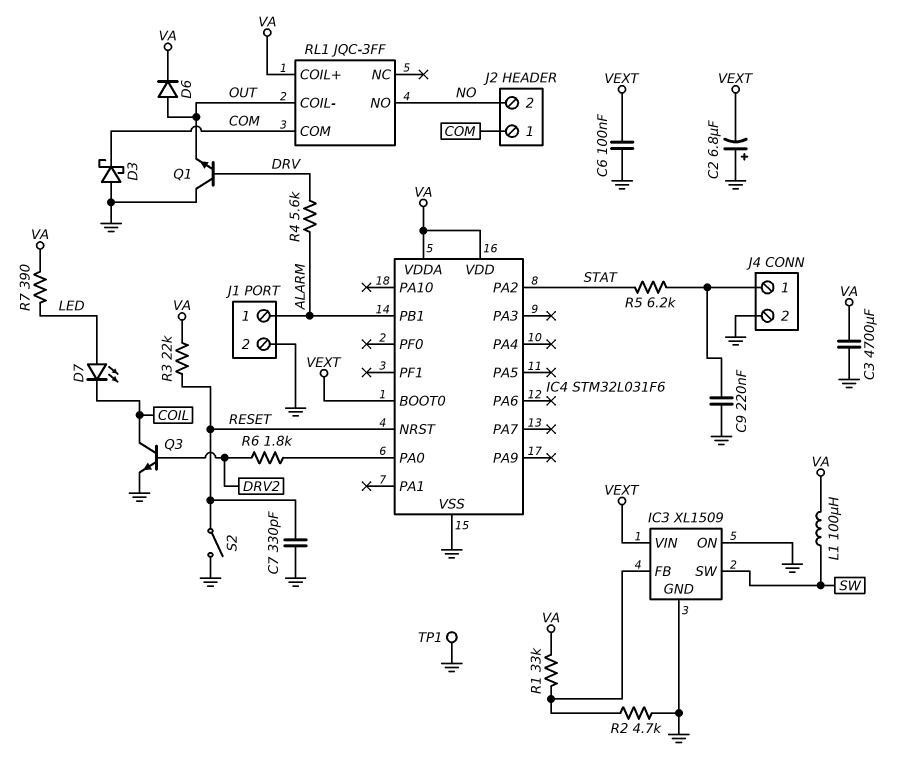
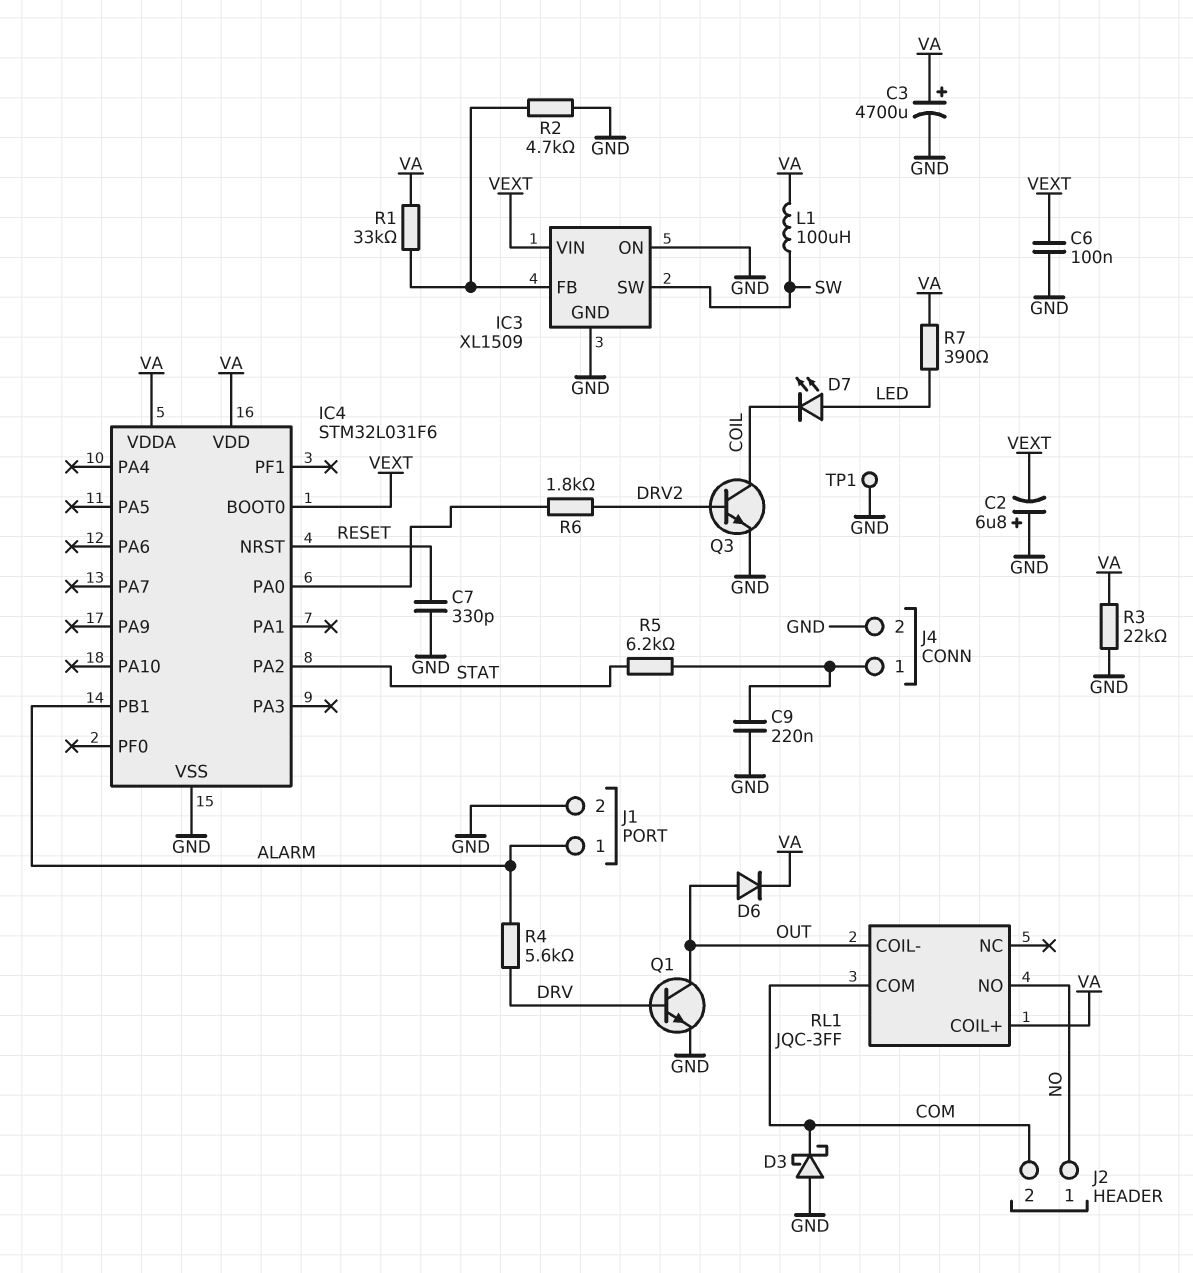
C3: 4700uF (GND, VA) -> 4700uF (plus VA, minus GND)
J2 pin 1: COM -> NO
J2 pin 2: NO -> COM
Q1: NPN (B DRV, C GND, E OUT) -> NPN (B DRV, C OUT, E GND)
R3: 22k (RESET, VA) -> 22k (GND, VA)
S2: switch (GND, RESET) -> none

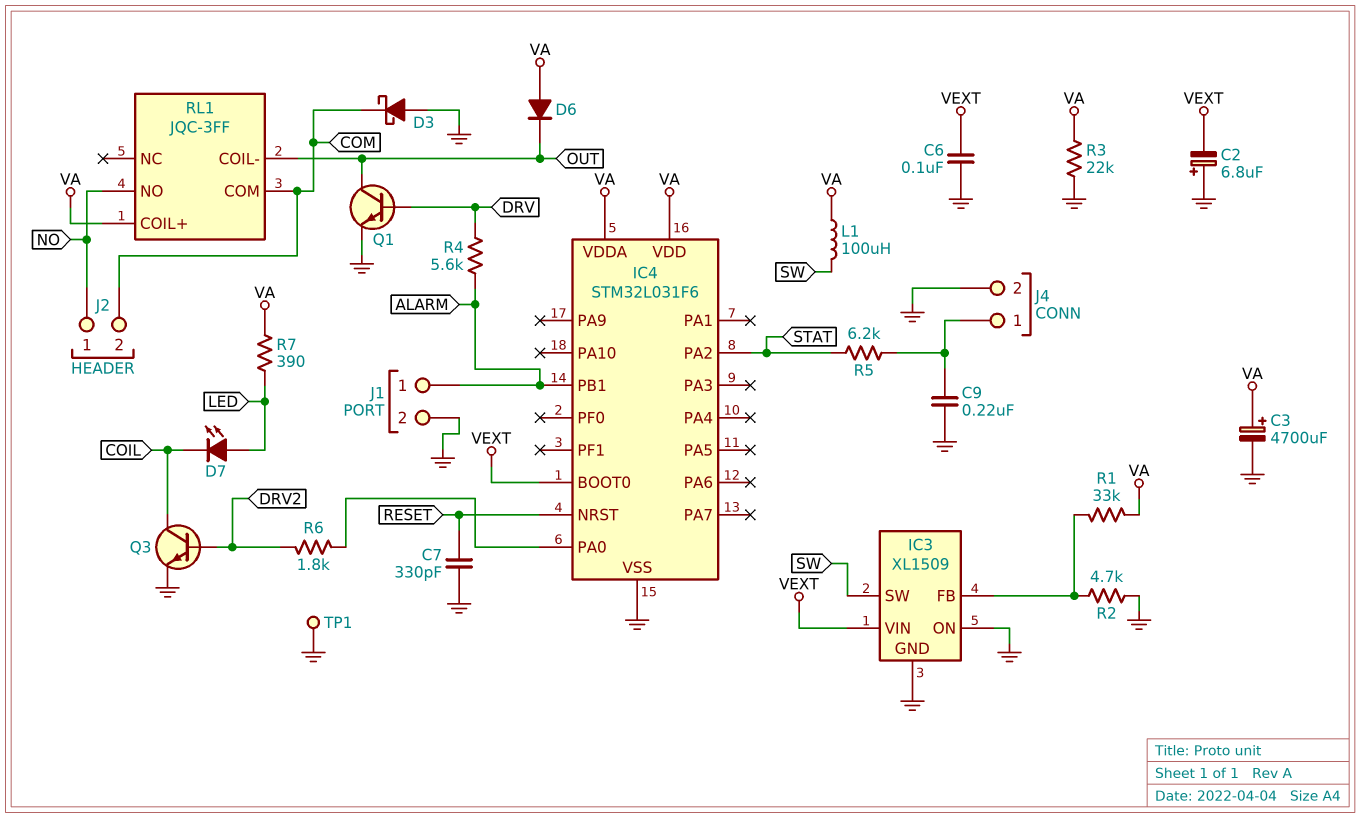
D6: diode (A OUT, K VA) -> diode (A VA, K OUT)

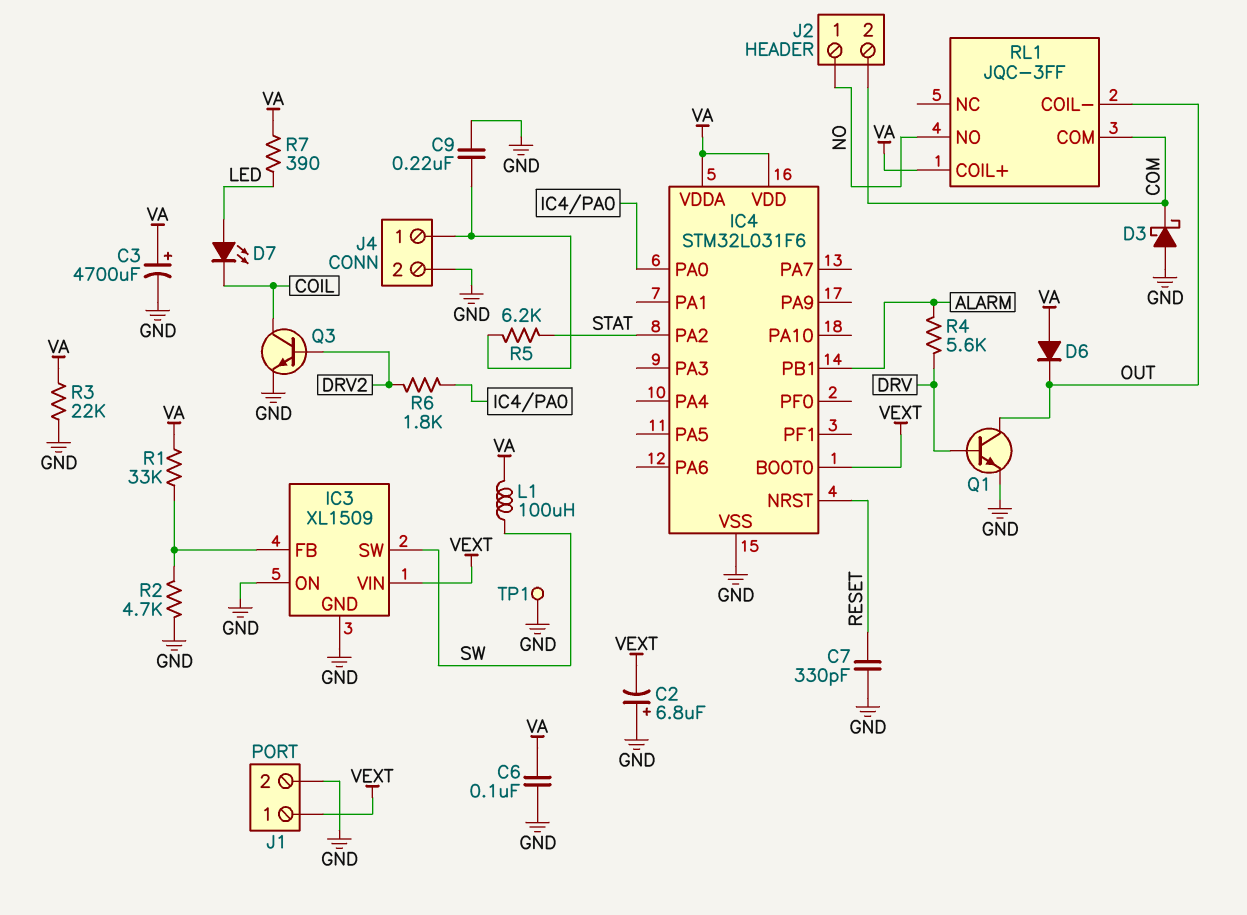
C6: 100nF (GND, VEXT) -> 100nF (GND, VA)
J1 pin 1: ALARM -> VEXT

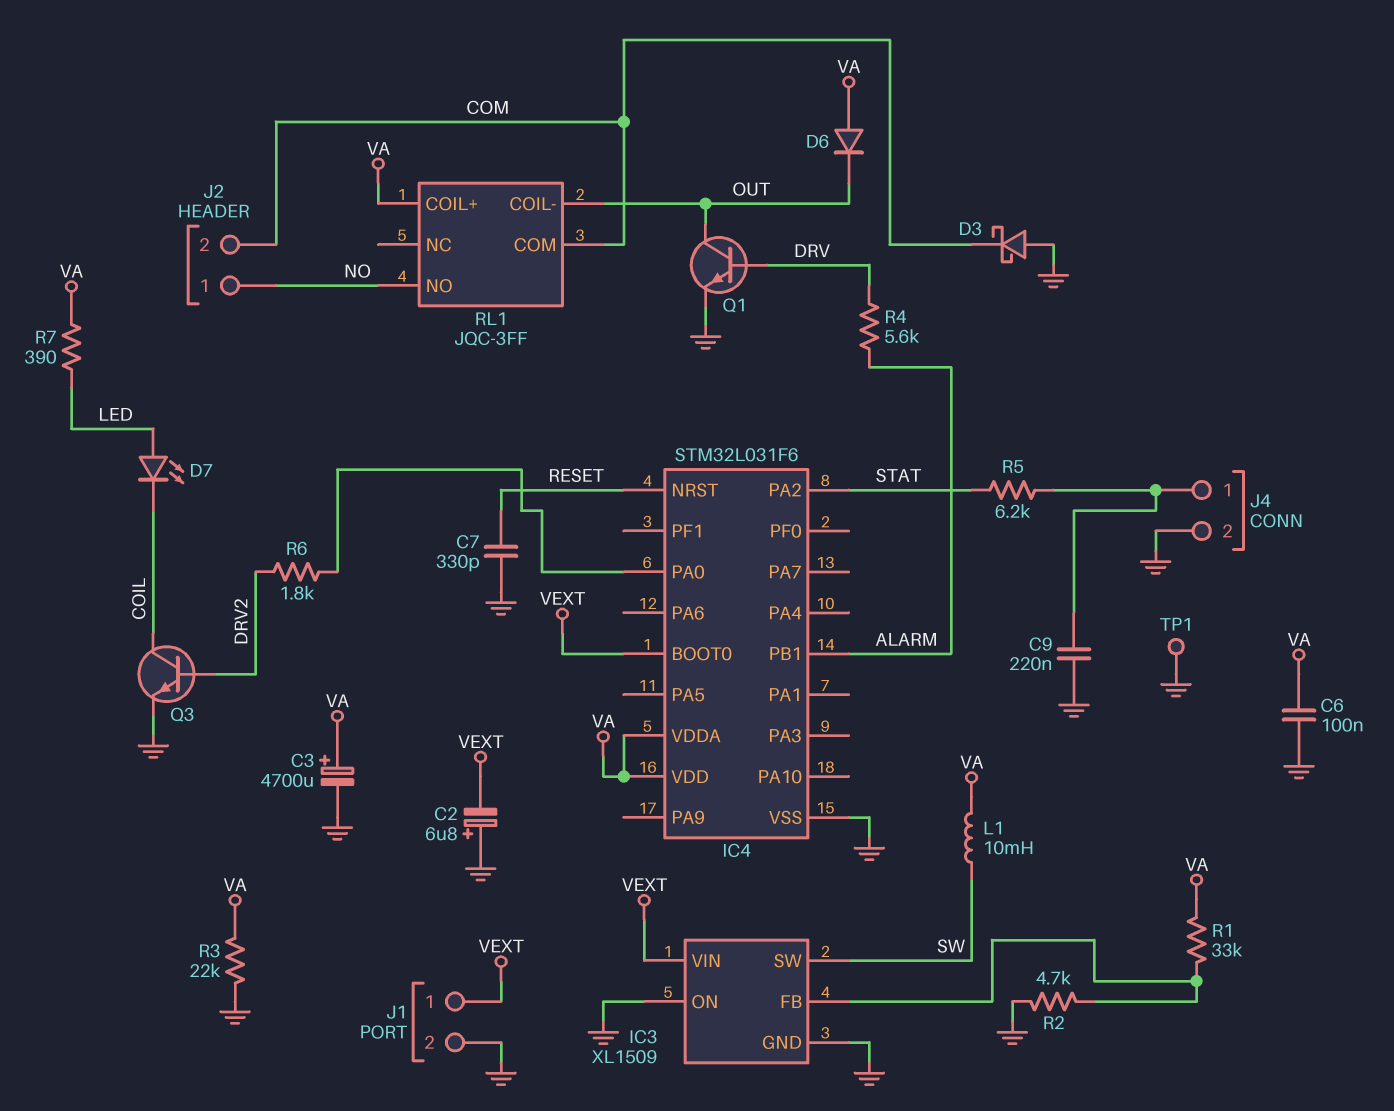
L1: 100uH (SW, VA) -> 10mH (SW, VA)

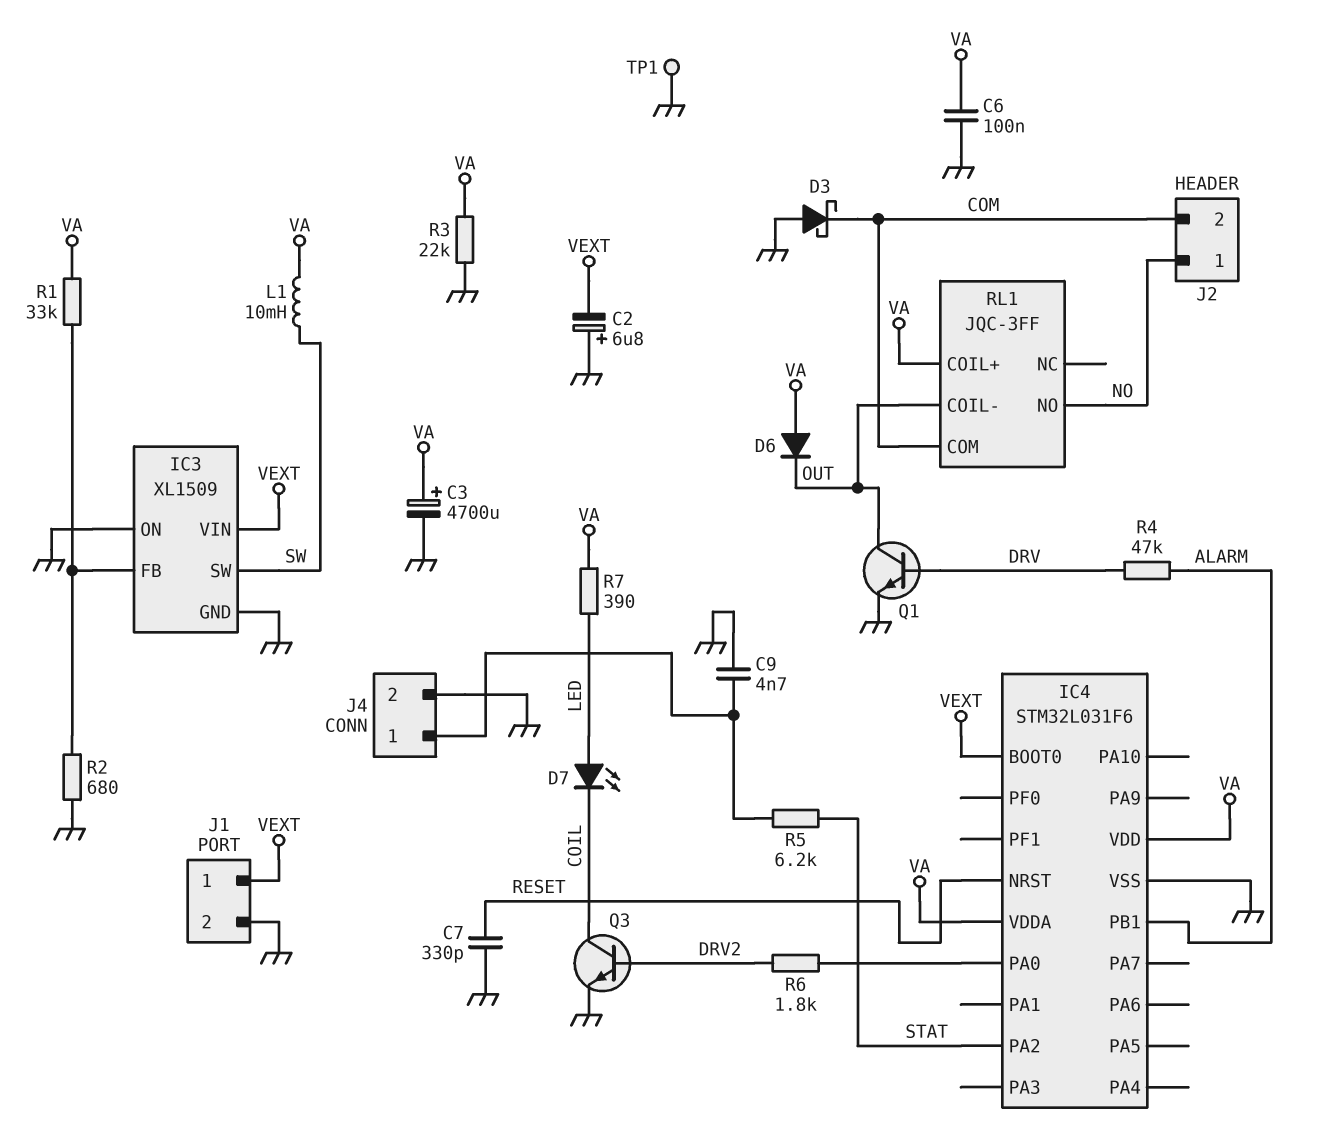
C9: 220nF (GND, J4/1) -> 4.7nF (GND, J4/1)
R2: 4.7k (GND, IC3/FB) -> 680 (GND, IC3/FB)
R4: 5.6k (ALARM, DRV) -> 47k (ALARM, DRV)

